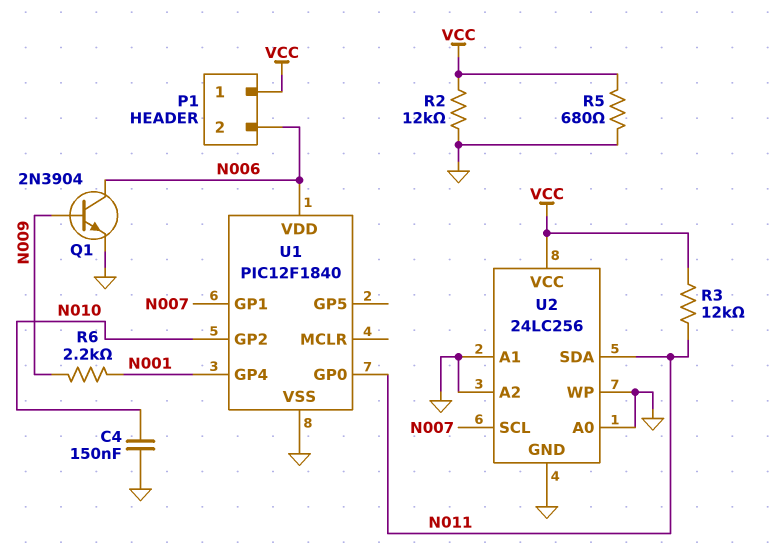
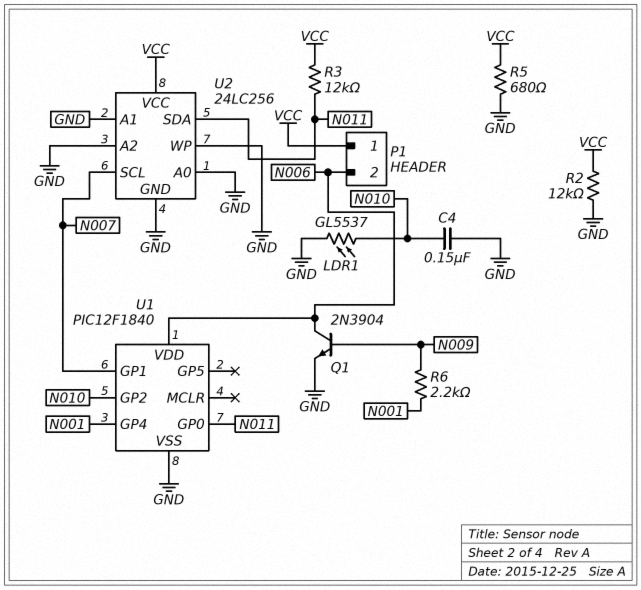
LDR1: none -> GL5537 (GND, N010)

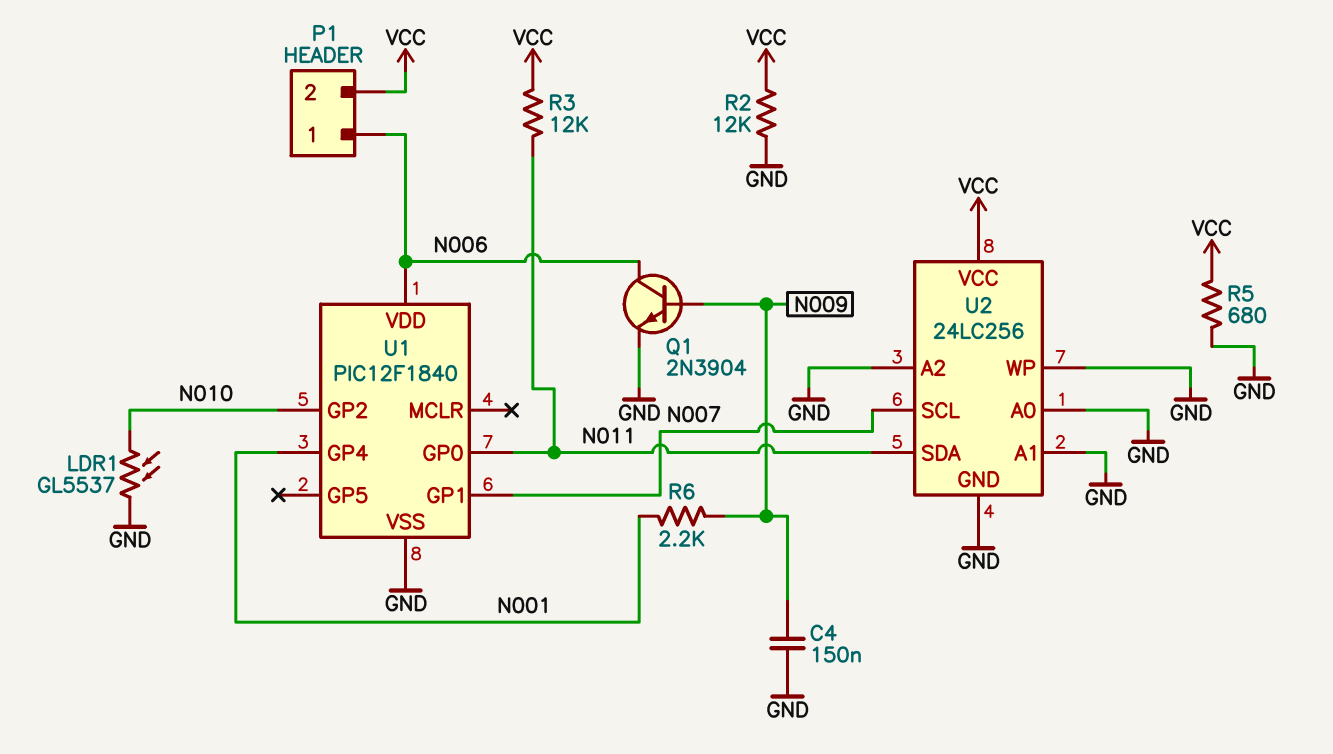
C4: 150nF (GND, N010) -> 150nF (GND, N009)
P1 pin 1: VCC -> N006
P1 pin 2: N006 -> VCC

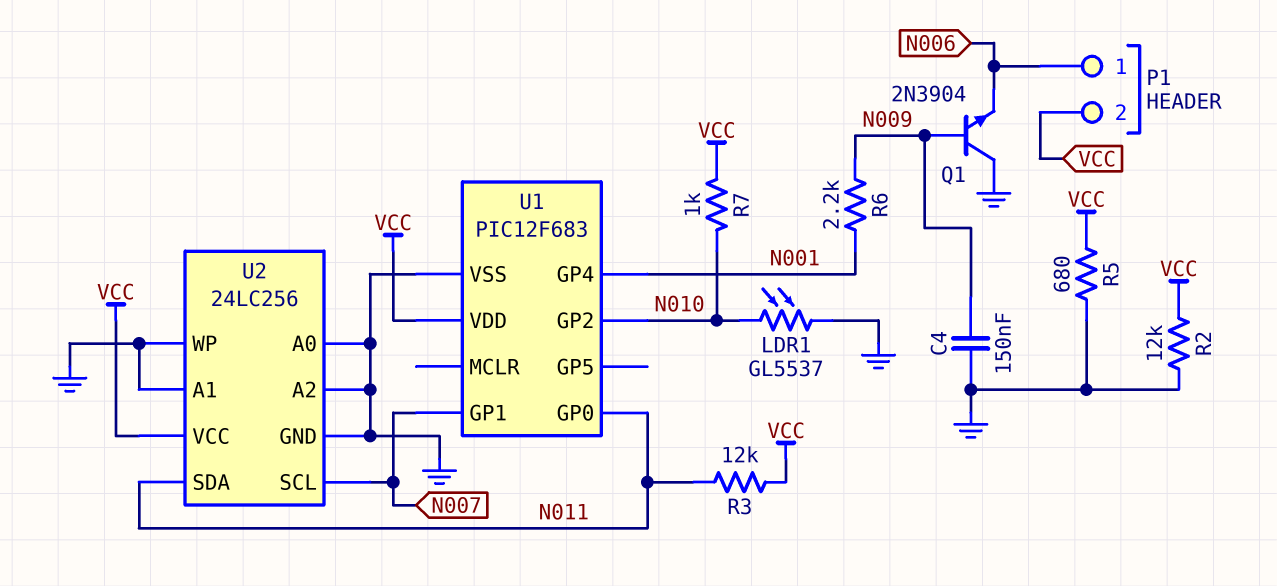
Q1: NPN 2N3904 (B N009, C N006, E GND) -> NPN 2N3904 (B N009, C GND, E N006)
R7: none -> 1k (N010, VCC)
U1: PIC12F1840 -> PIC12F683
U1 pin VDD: N006 -> VCC

